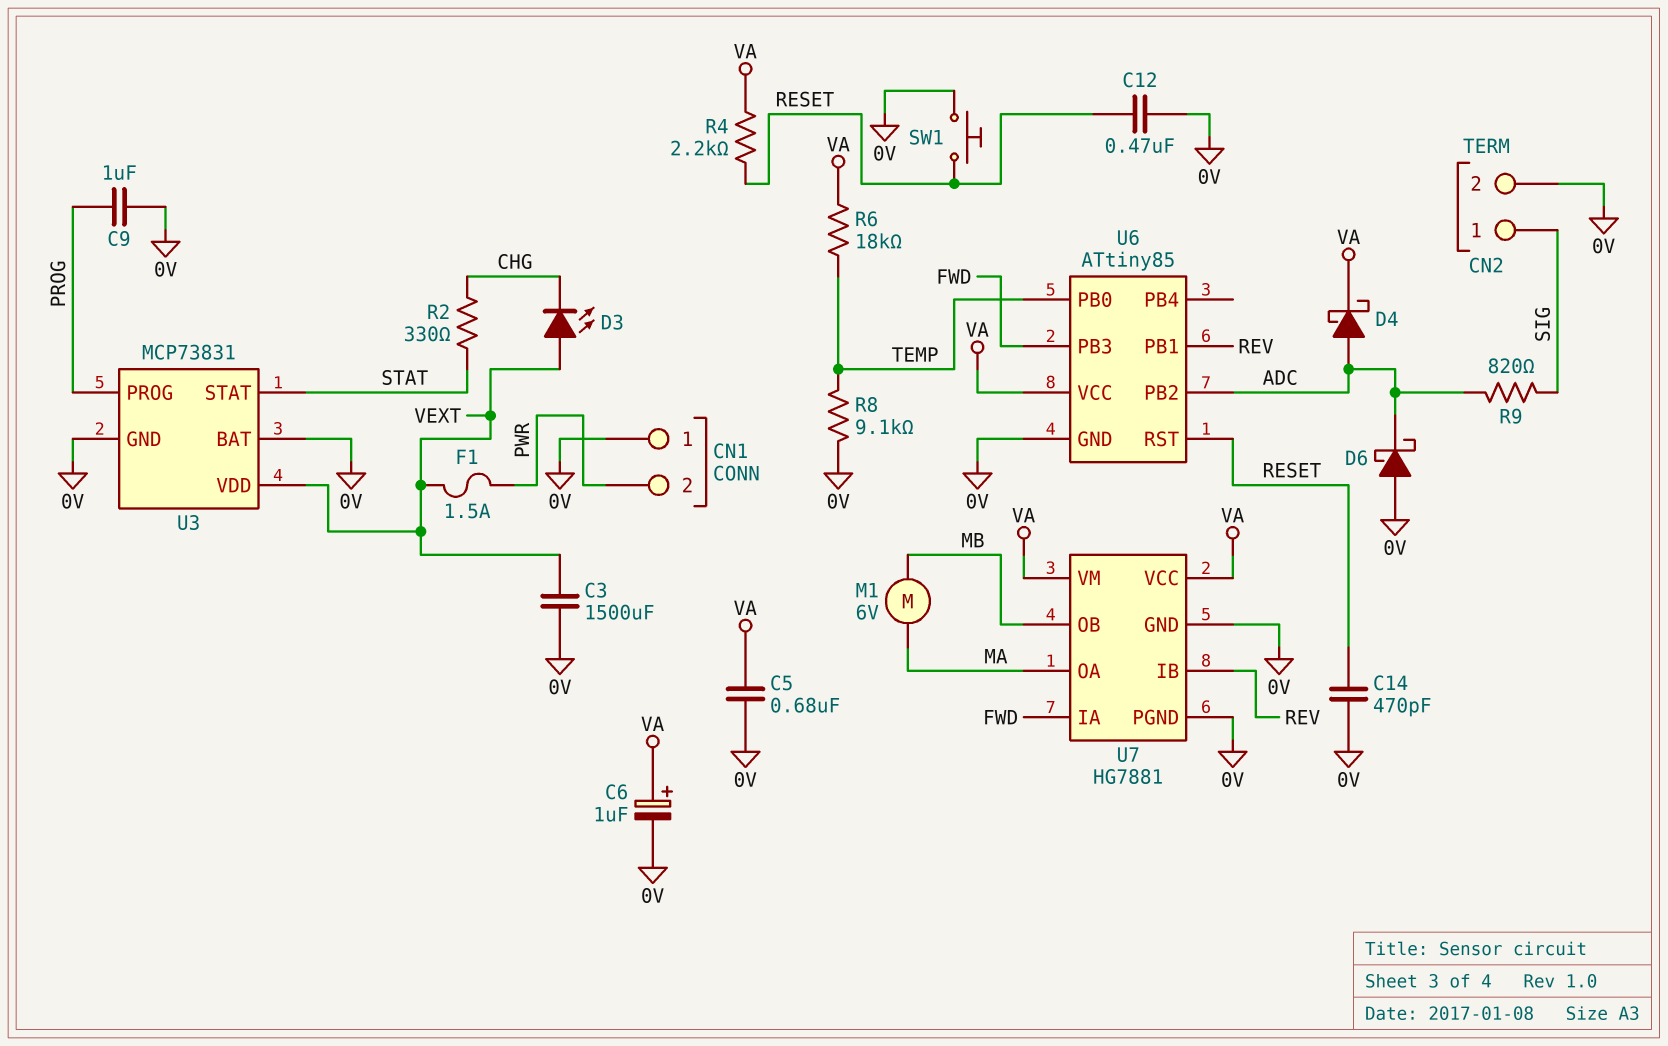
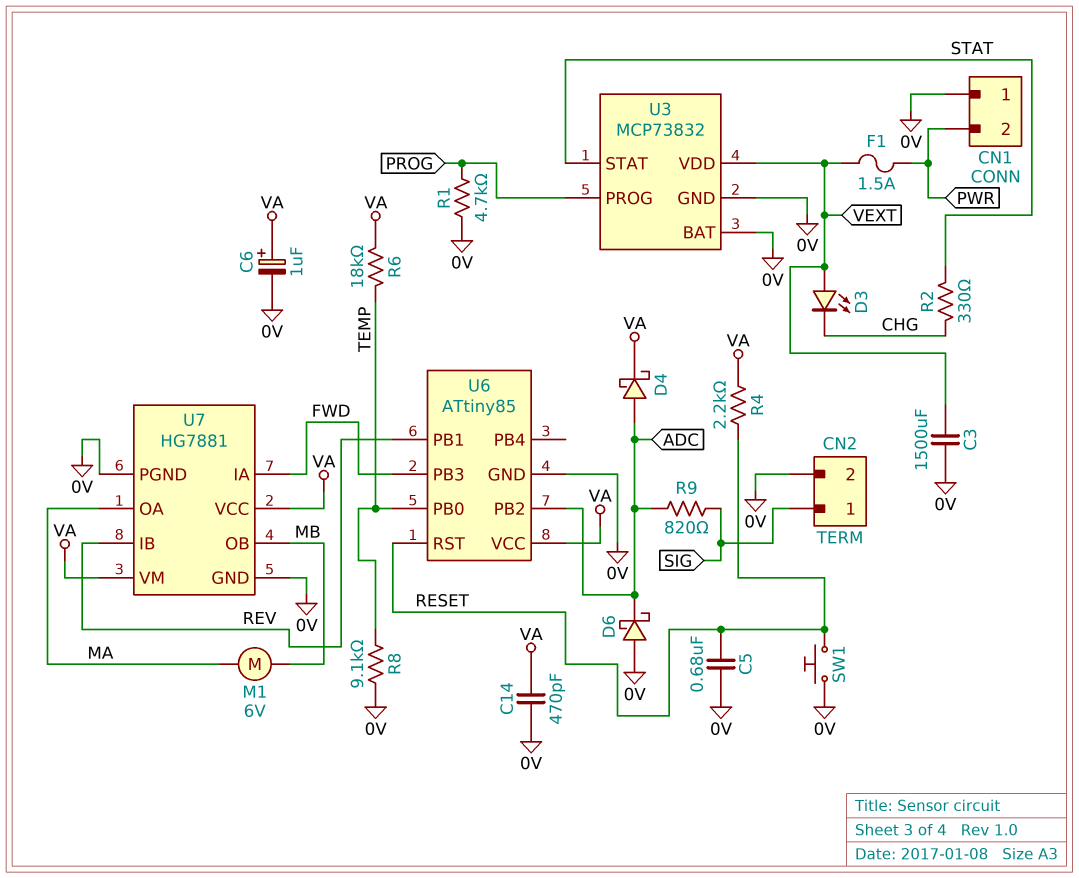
C5: 680nF (0V, VA) -> 680nF (0V, RESET)
C9: 1uF (0V, PROG) -> none
C12: 470nF (0V, RESET) -> none
C14: 470pF (0V, RESET) -> 470pF (0V, VA)
R1: none -> 4.7k (0V, PROG)
U3: MCP73831 -> MCP73832

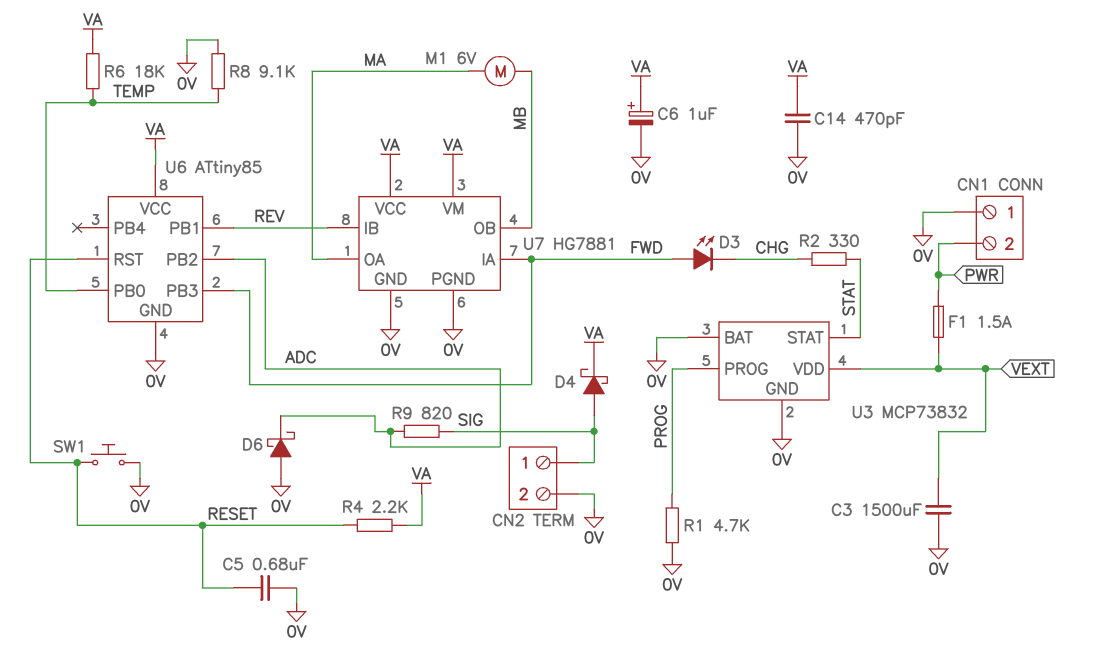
D3: LED (A VEXT, K CHG) -> LED (A FWD, K CHG)
D4: schottky (A ADC, K VA) -> schottky (A SIG, K VA)

